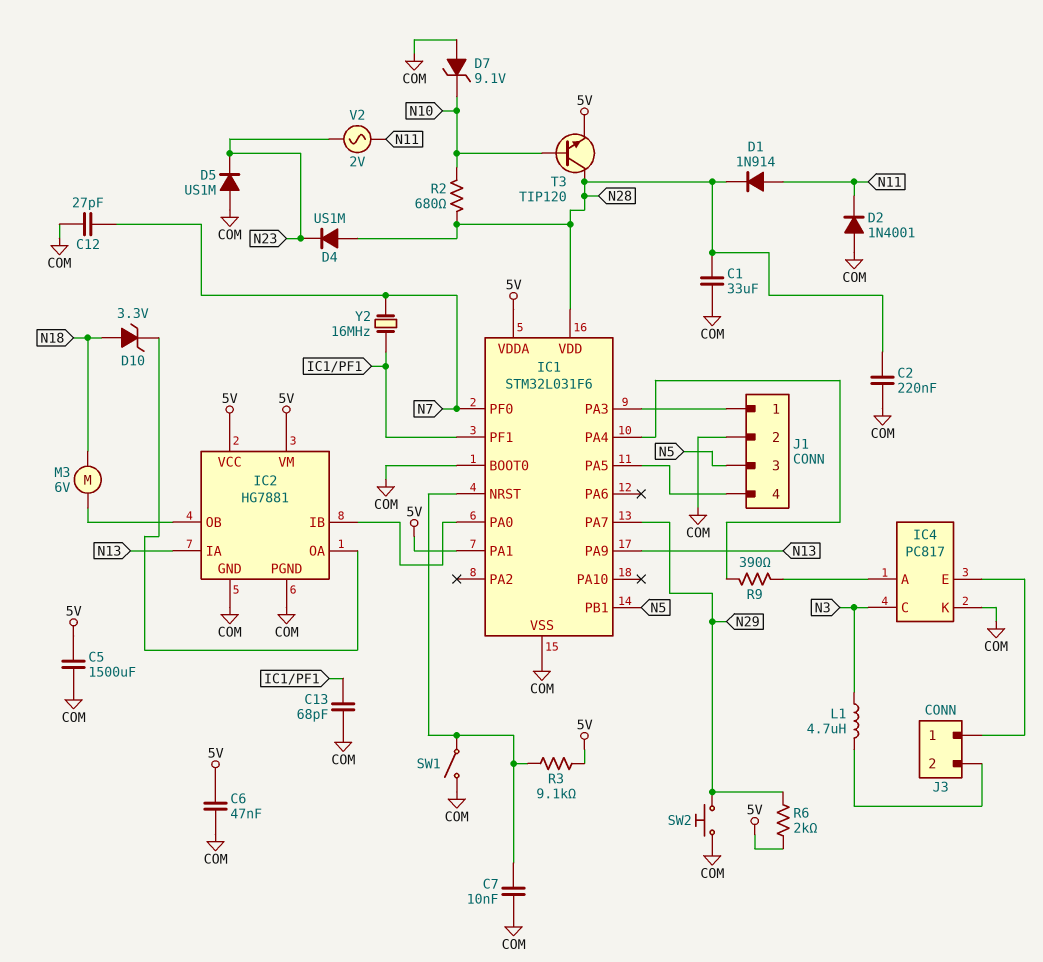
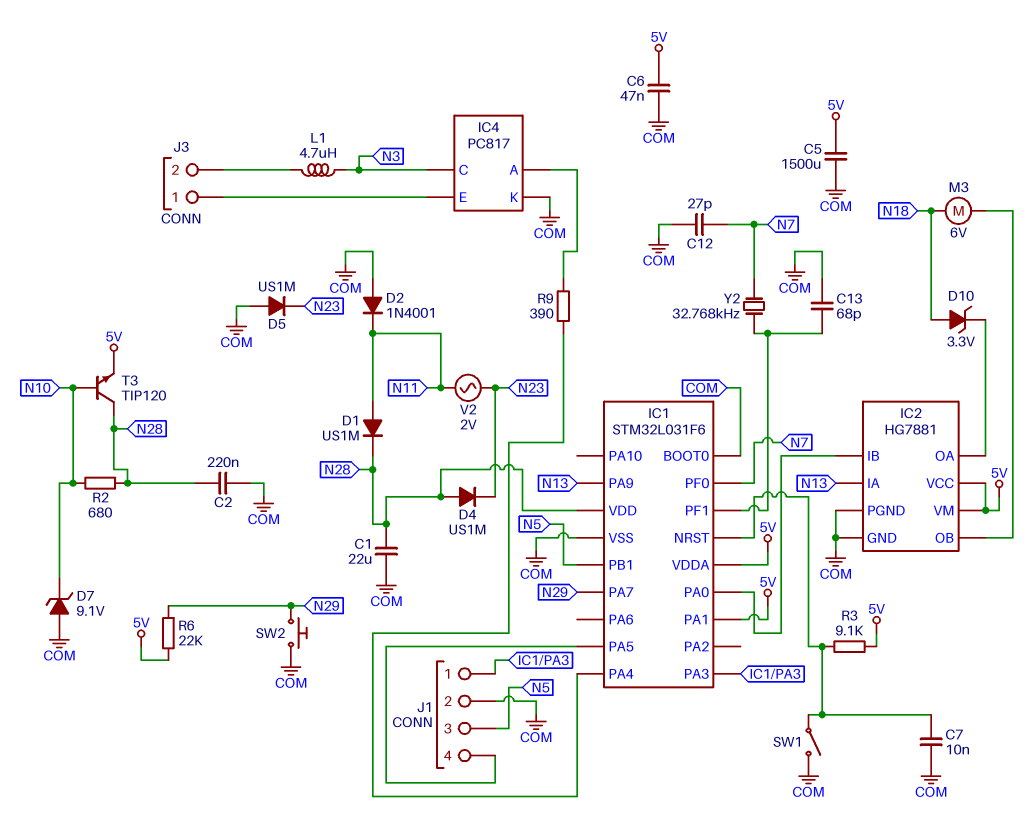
C1: 33uF (COM, N28) -> 22uF (COM, N28)
D1: diode 1N914 (A N11, K N28) -> diode US1M (A N11, K N28)
R6: 2k (5V, N29) -> 22k (5V, N29)
Y2: 16MHz (IC1/PF1, N7) -> 32.768kHz (IC1/PF1, N7)

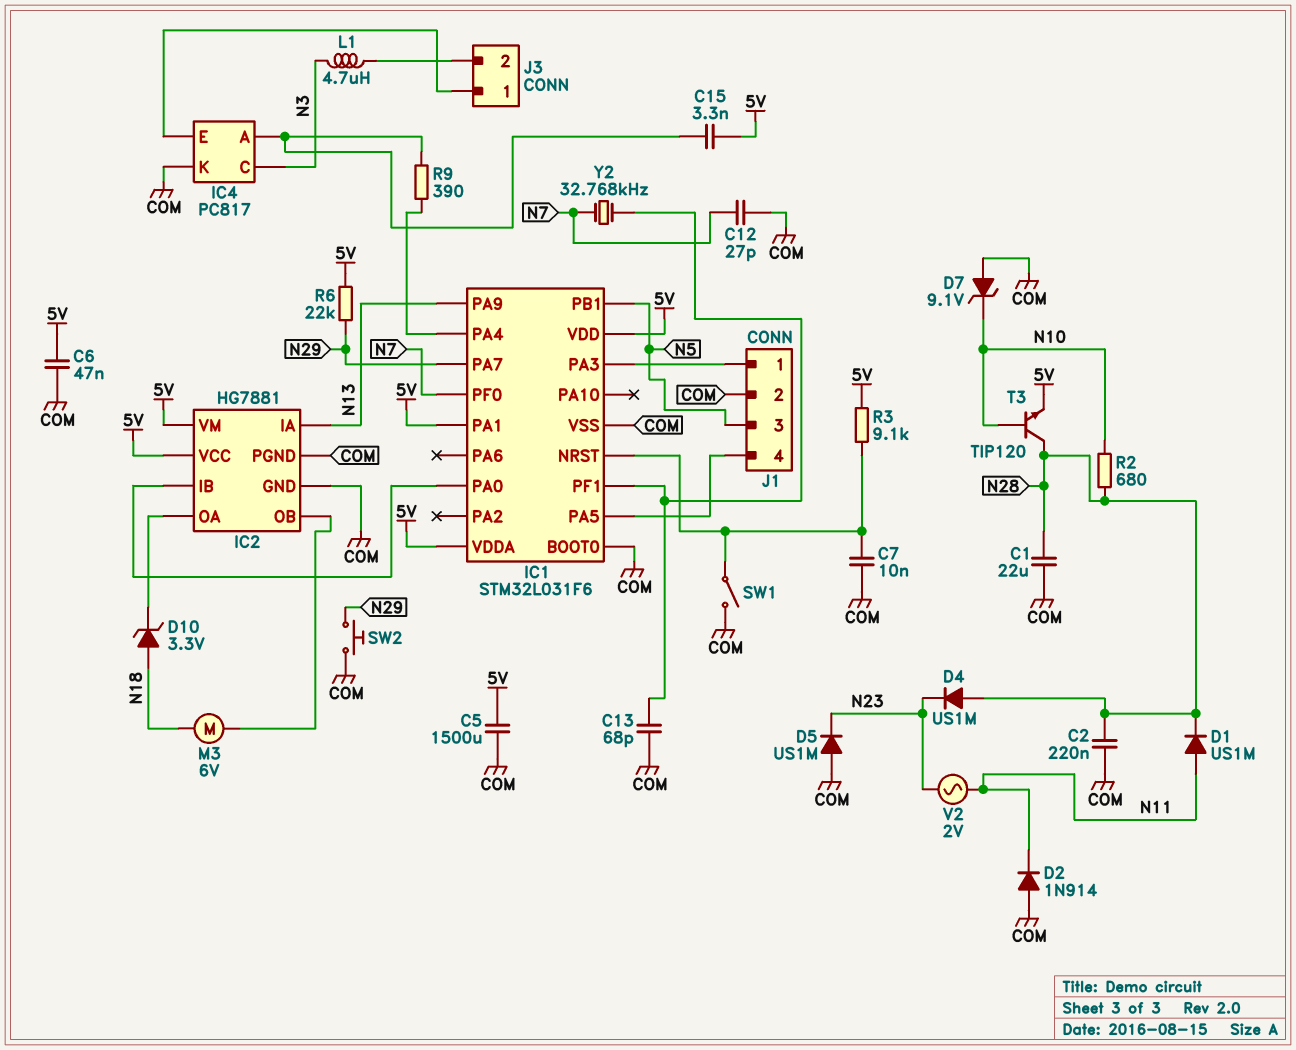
C15: none -> 3.3nF (5V, IC4/A)
D2: diode 1N4001 (A COM, K N11) -> diode 1N914 (A COM, K N11)
IC1 pin VDD: N28 -> 5V

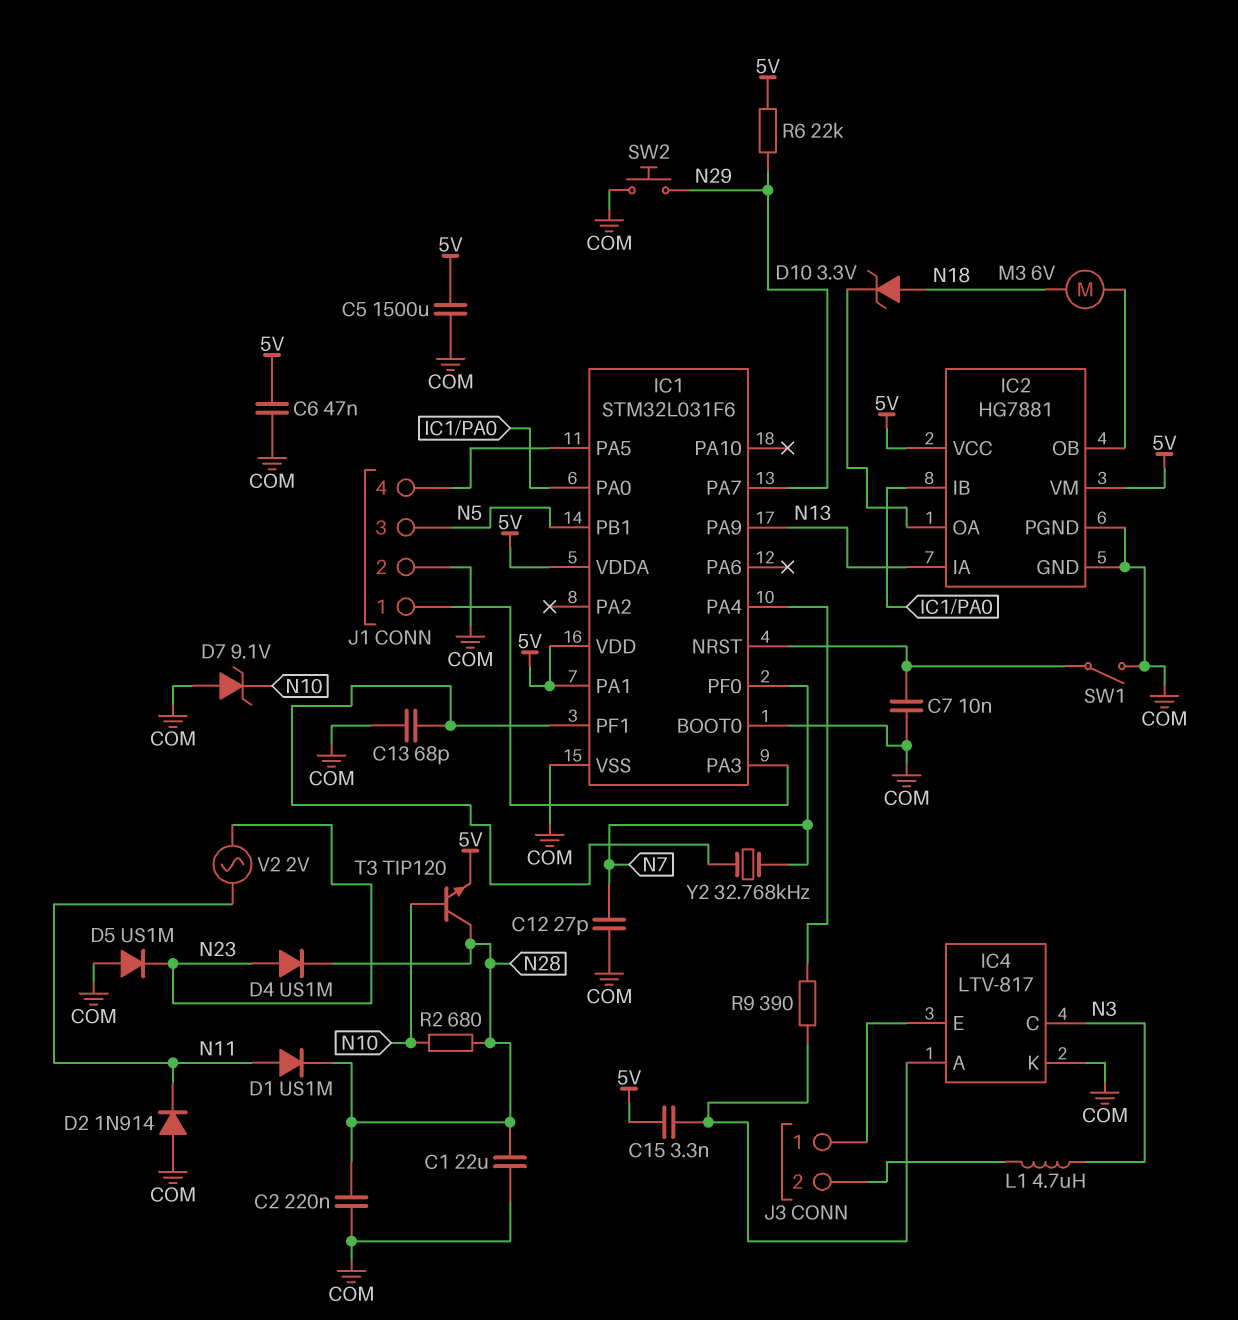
D4: diode US1M (A N28, K N23) -> diode US1M (A N23, K N28)
IC4: PC817 -> LTV-817
R3: 9.1k (5V, IC1/NRST) -> none

